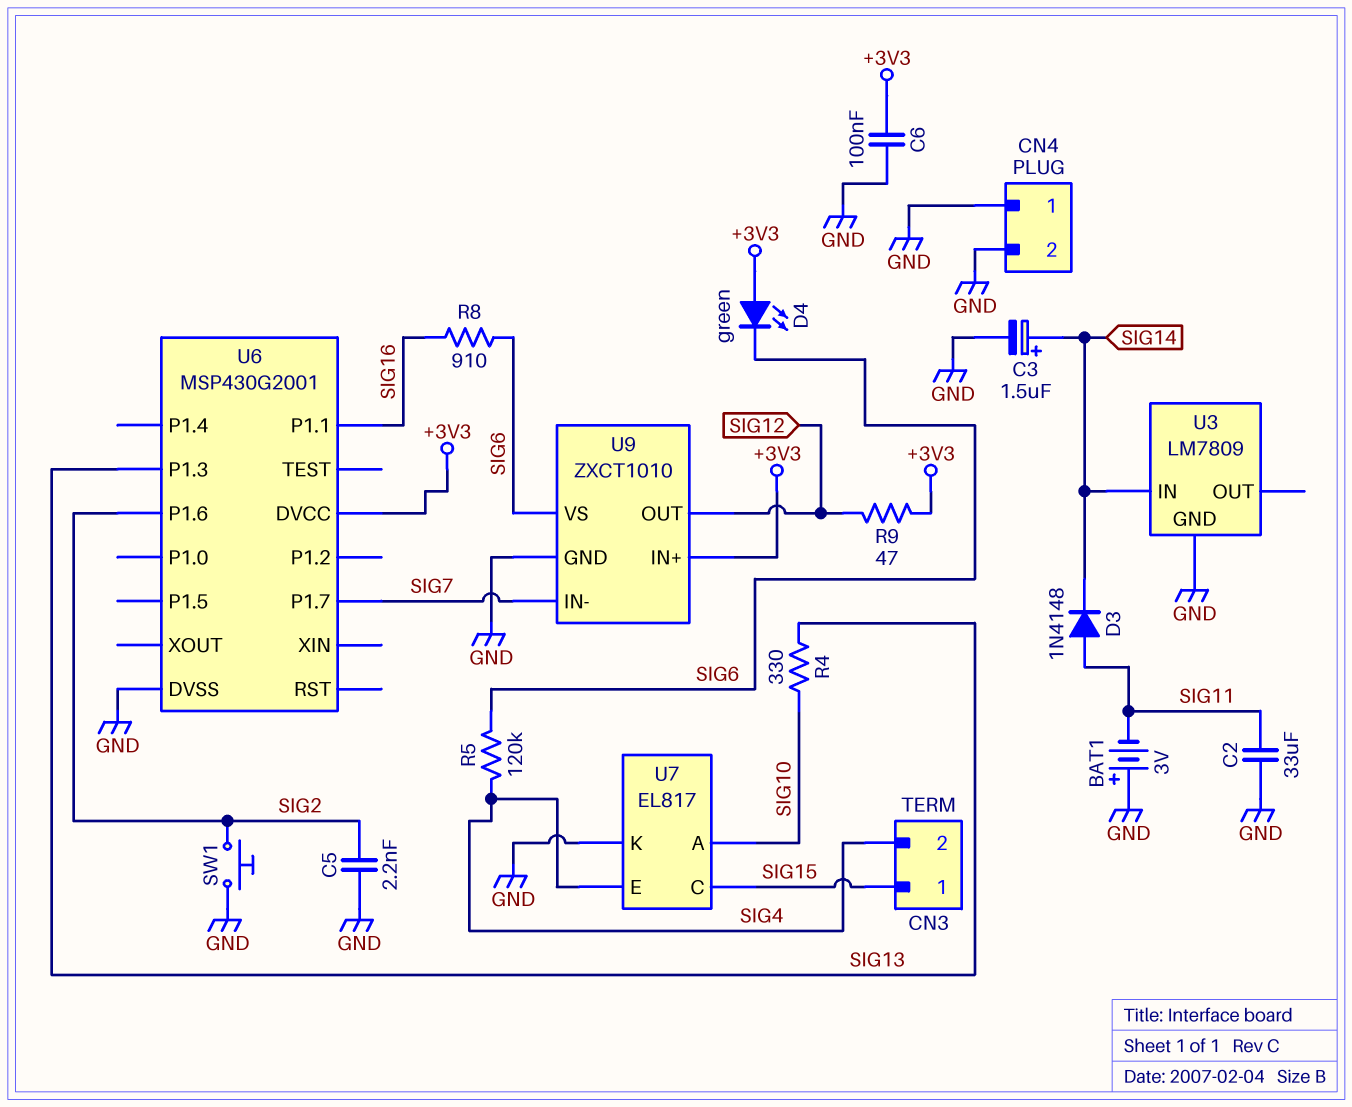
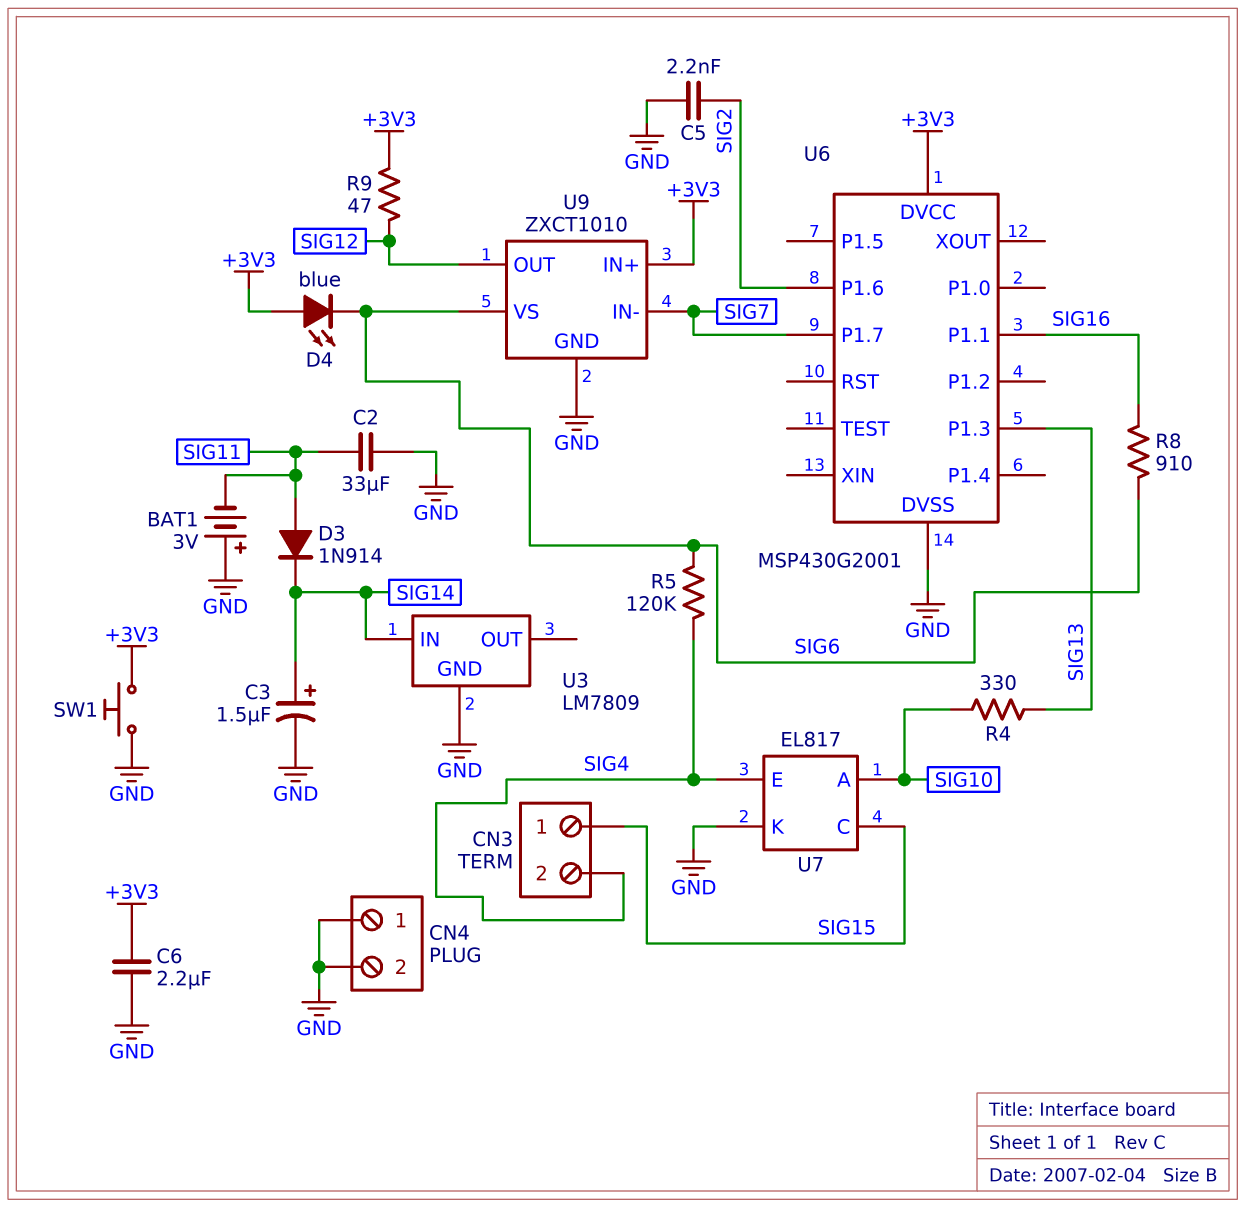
C6: 100nF (+3V3, GND) -> 2.2uF (+3V3, GND)
D3: diode 1N4148 (A SIG11, K SIG14) -> diode 1N914 (A SIG11, K SIG14)
D4: LED green (A +3V3, K SIG6) -> LED blue (A +3V3, K SIG6)
SW1: button (GND, SIG2) -> button (+3V3, GND)

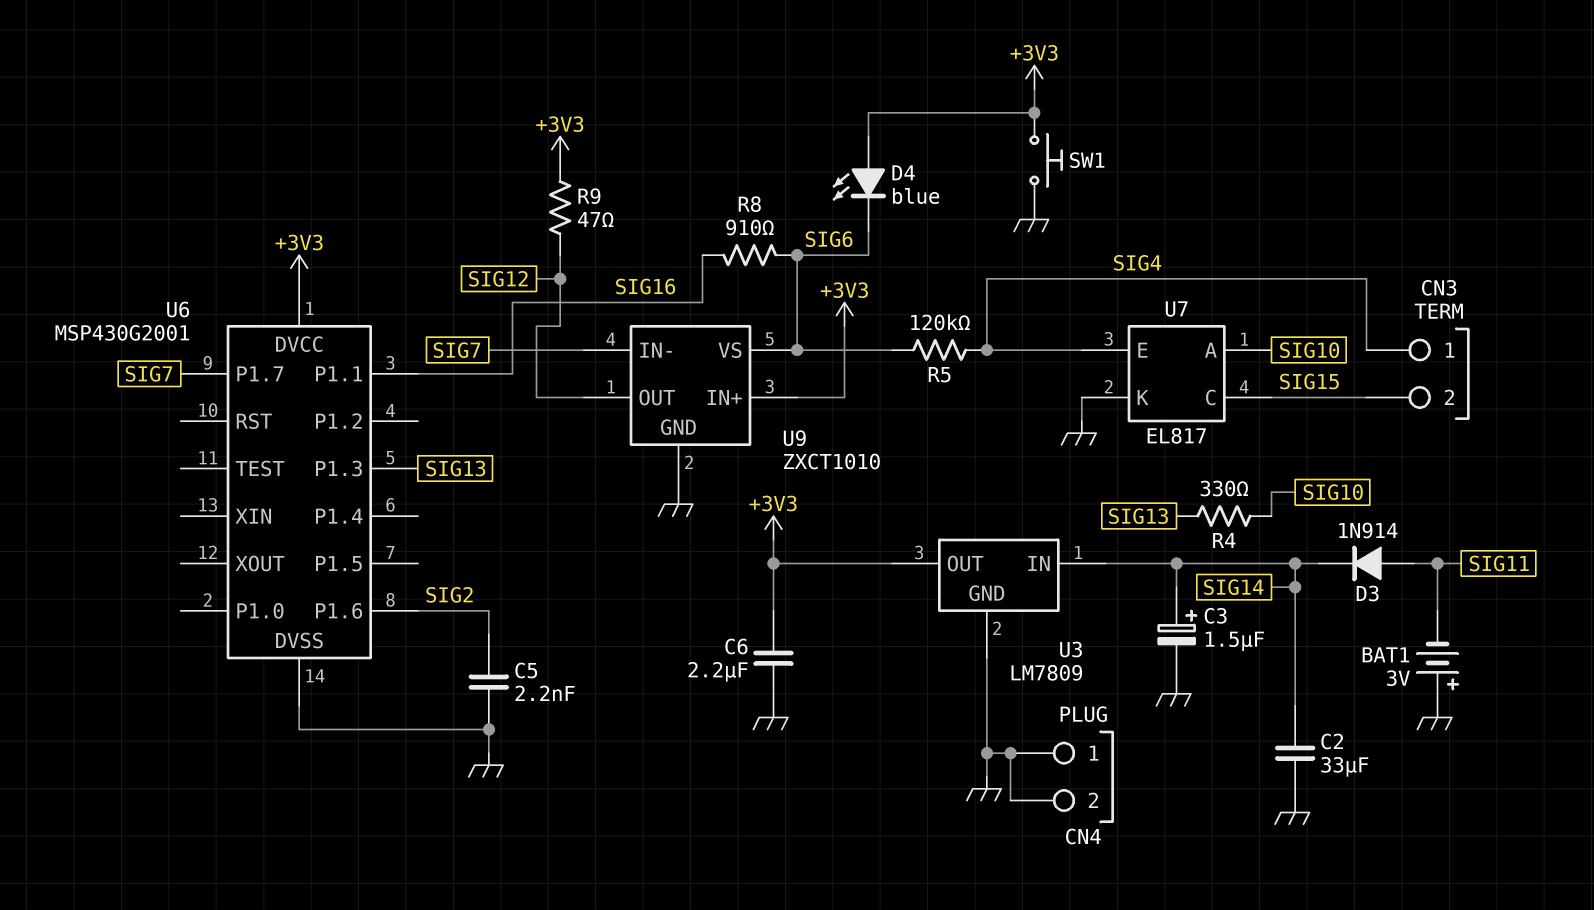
C2: 33uF (GND, SIG11) -> 33uF (GND, SIG14)
CN3 pin 1: SIG15 -> SIG4
CN3 pin 2: SIG4 -> SIG15
U3 pin OUT: none -> +3V3

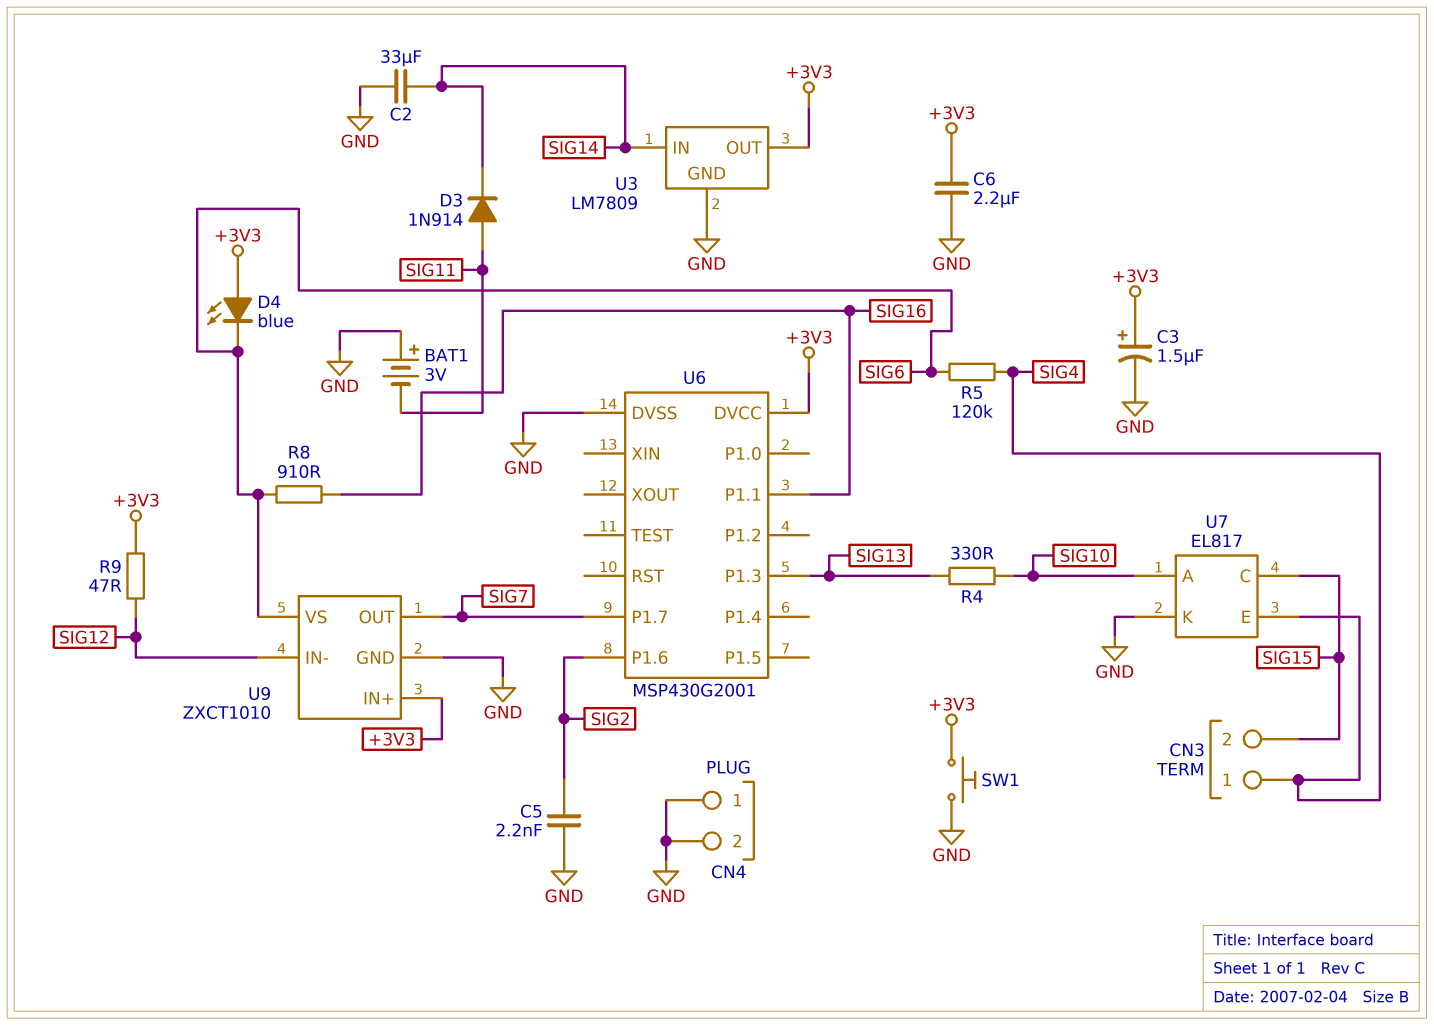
C3: 1.5uF (plus SIG14, minus GND) -> 1.5uF (plus +3V3, minus GND)
U9 pin IN-: SIG7 -> SIG12
U9 pin OUT: SIG12 -> SIG7

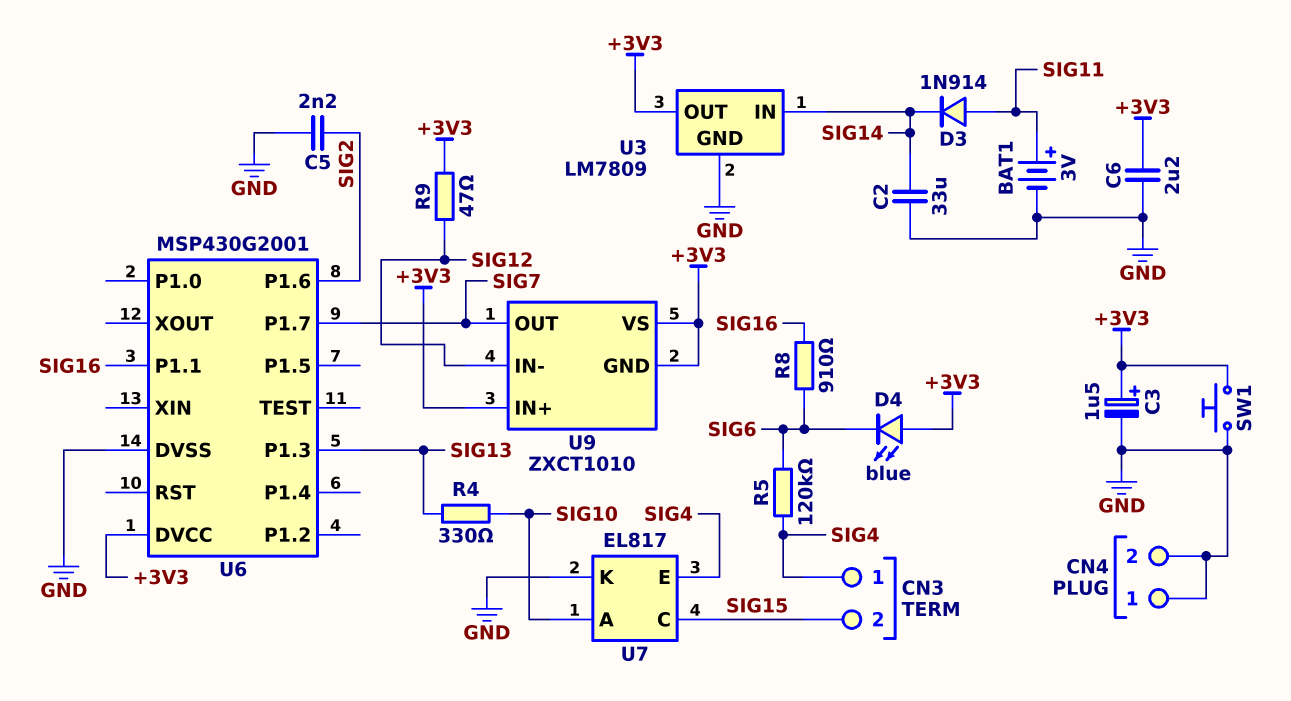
BAT1: 3V (plus GND, minus SIG11) -> 3V (plus SIG11, minus GND)
U9 pin GND: GND -> +3V3
U9 pin VS: SIG6 -> +3V3

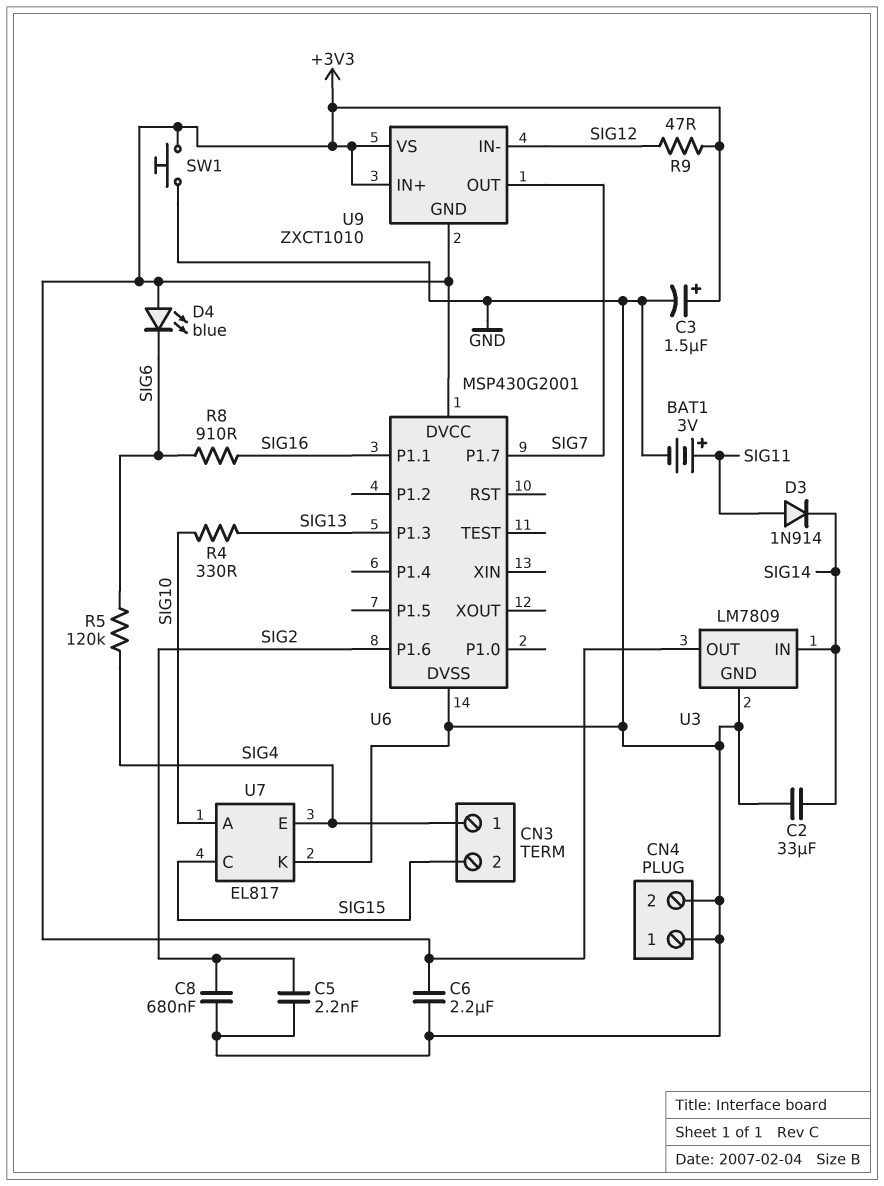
C8: none -> 680nF (GND, SIG2)

